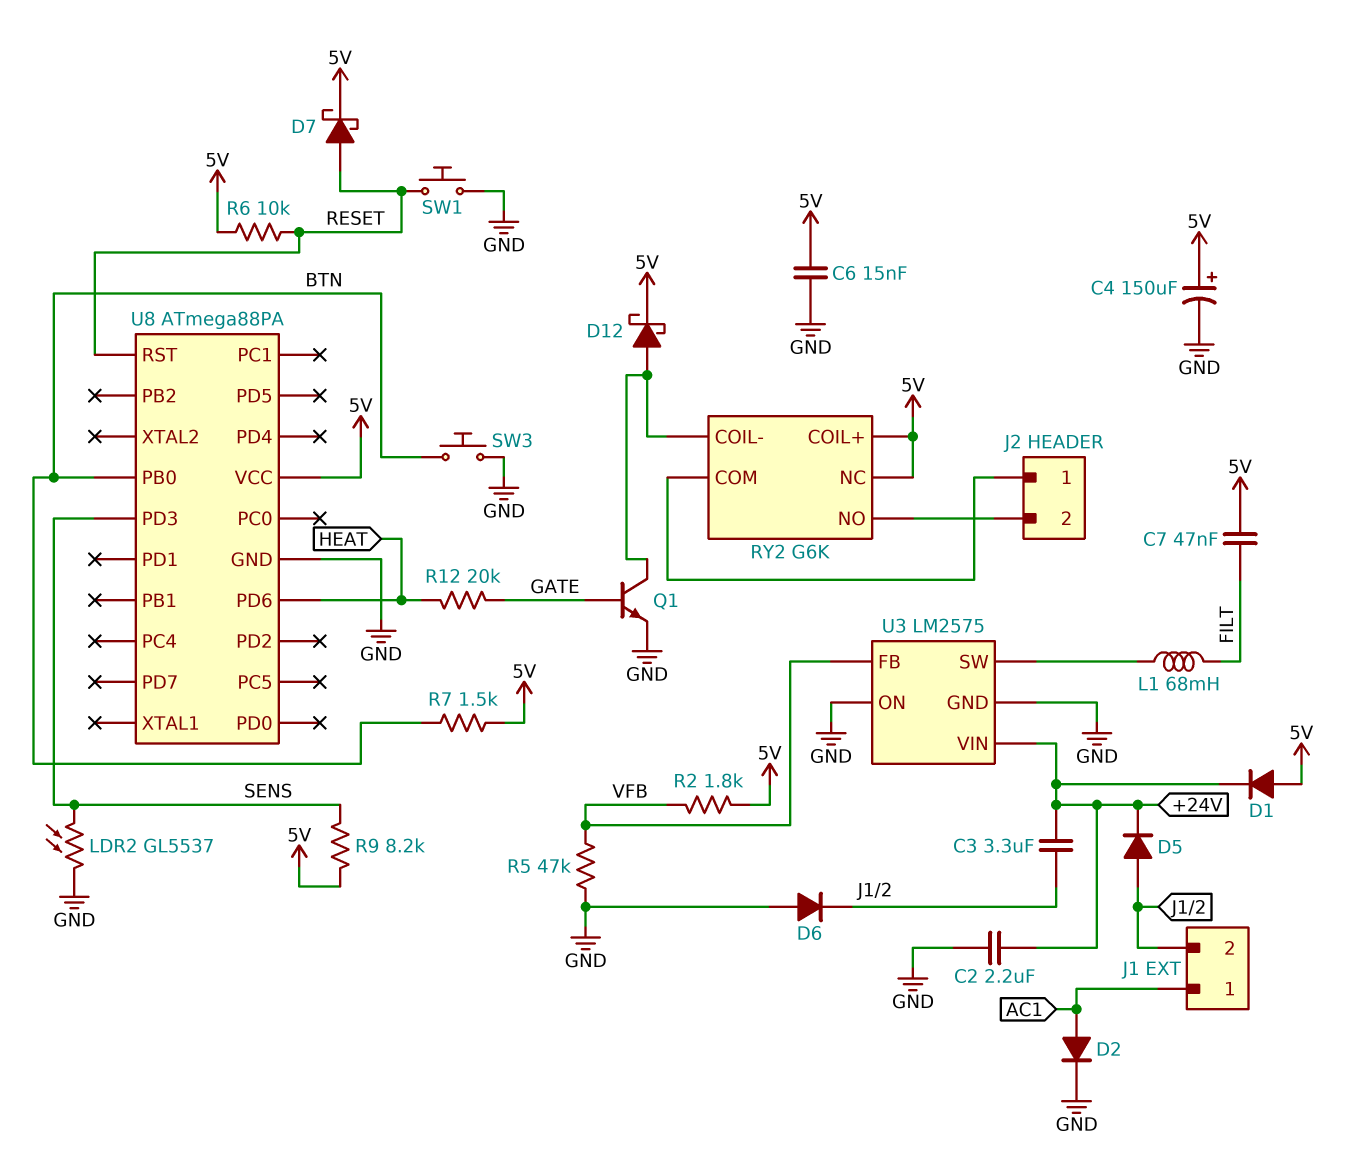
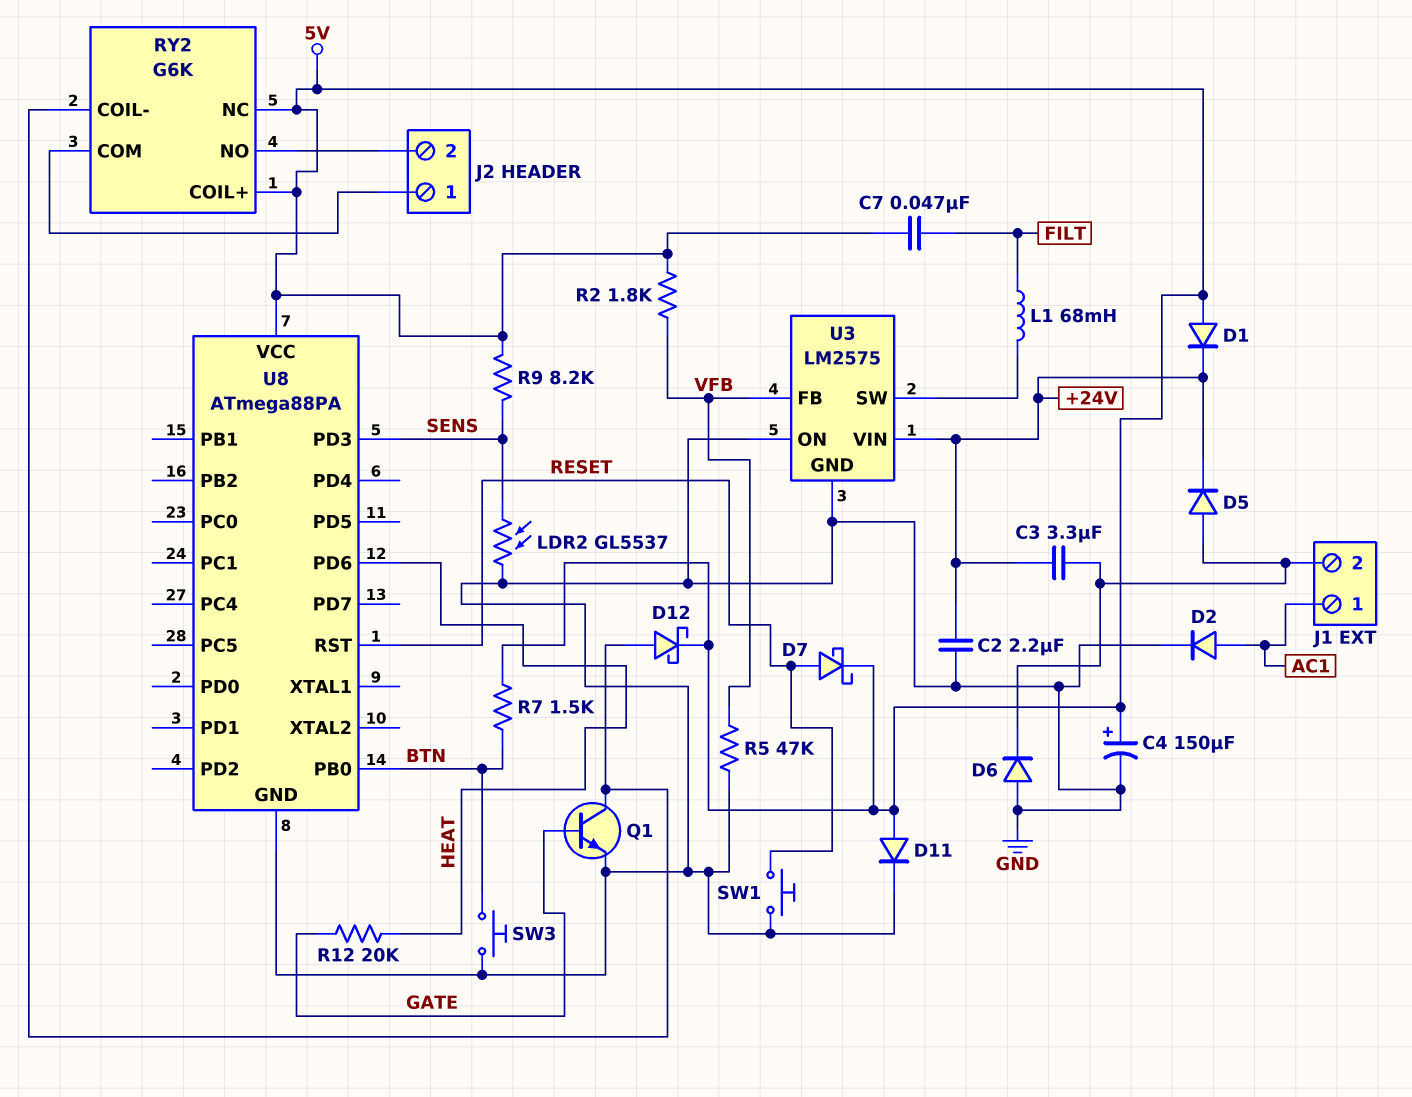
C6: 15nF (5V, GND) -> none
D11: none -> diode (A 5V, K GND)
R6: 10k (5V, RESET) -> none

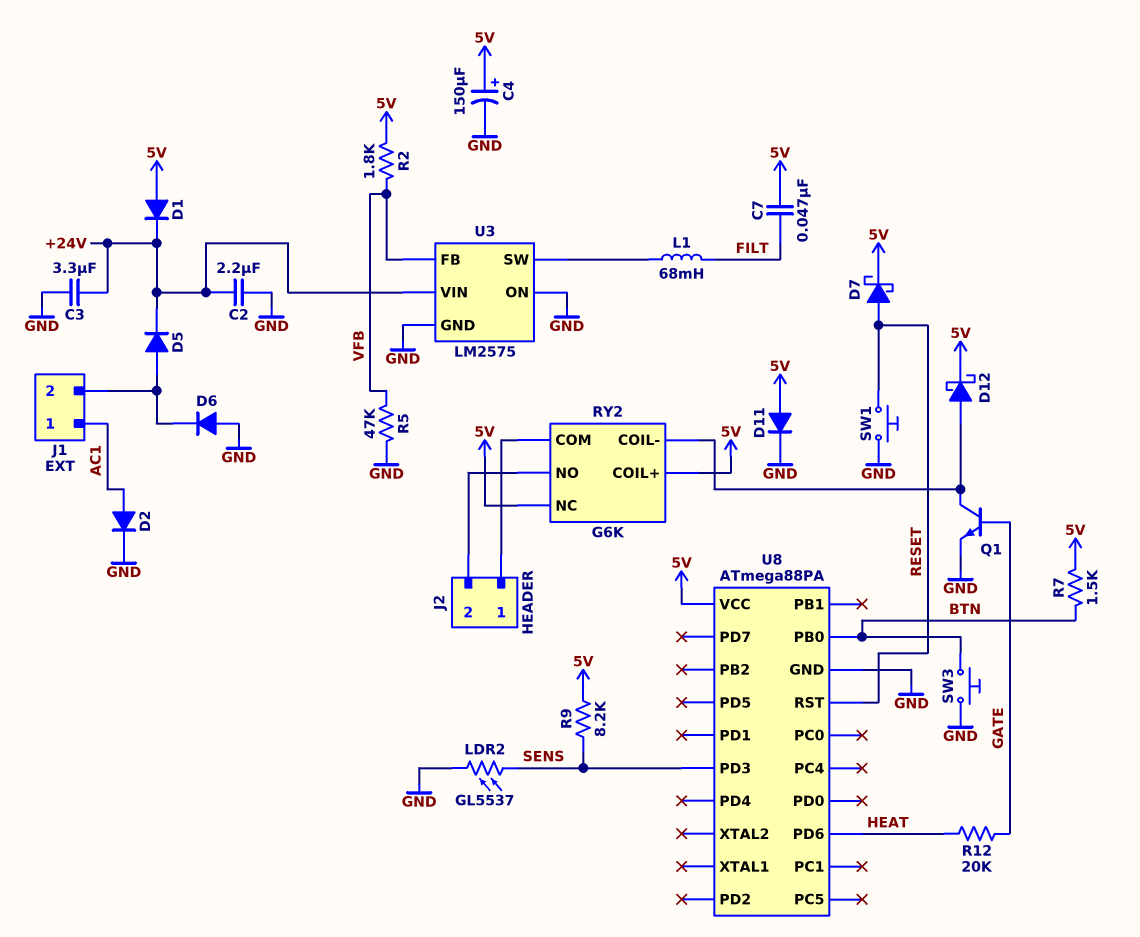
C3: 3.3uF (+24V, J1/2) -> 3.3uF (+24V, GND)

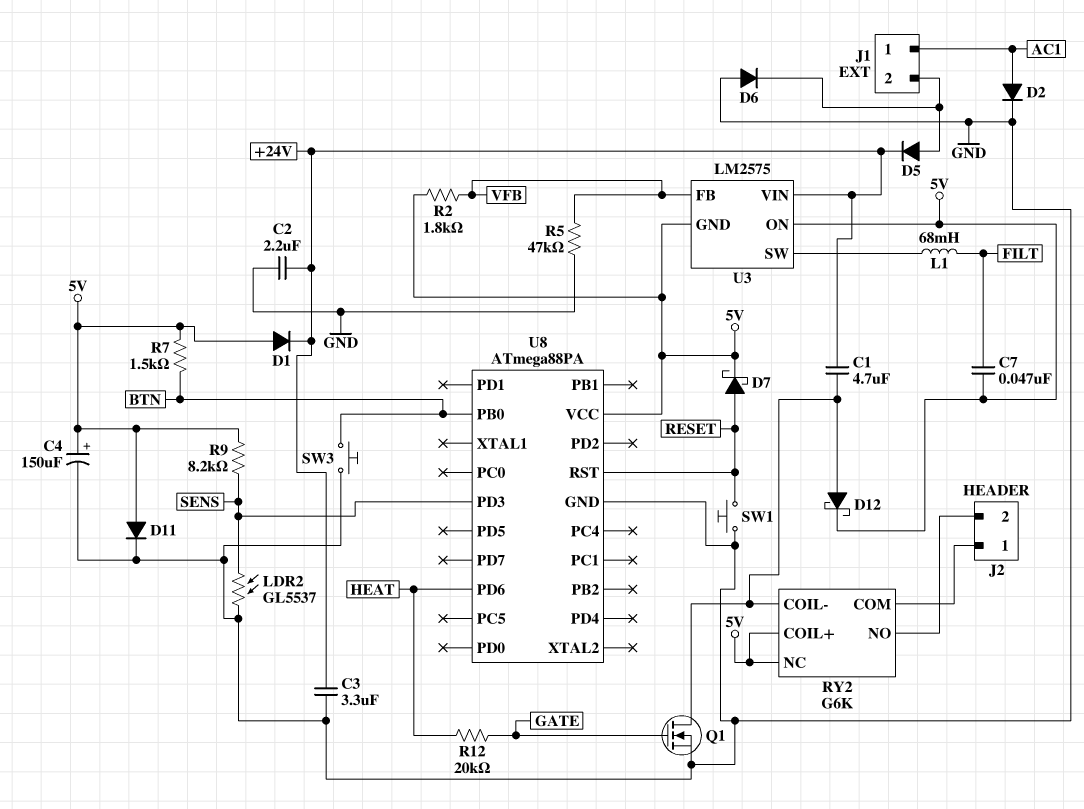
C1: none -> 4.7uF (+24V, RY2/COIL-)
Q1: NPN (B GATE, C RY2/COIL-, E GND) -> NMOS (G GATE, D RY2/COIL-, S GND)
U3 pin GND: GND -> 5V
U3 pin ON: GND -> 5V

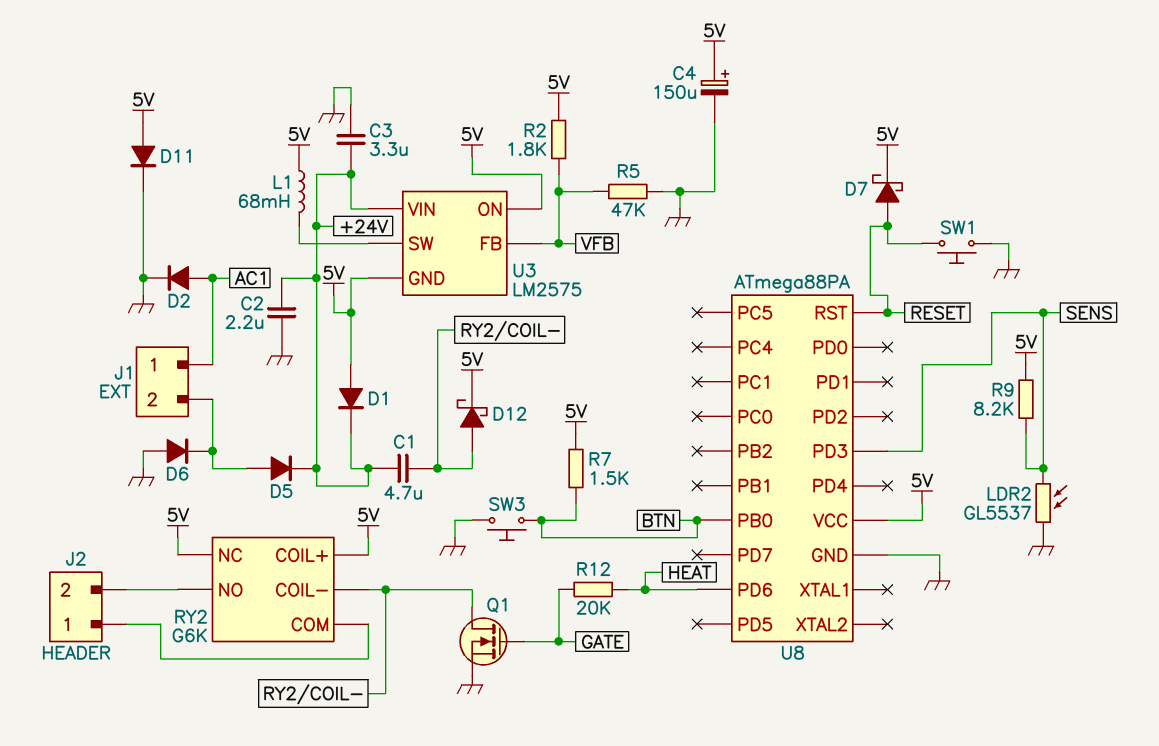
C7: 47nF (5V, FILT) -> none
L1: 68mH (FILT, U3/SW) -> 68mH (5V, U3/SW)

